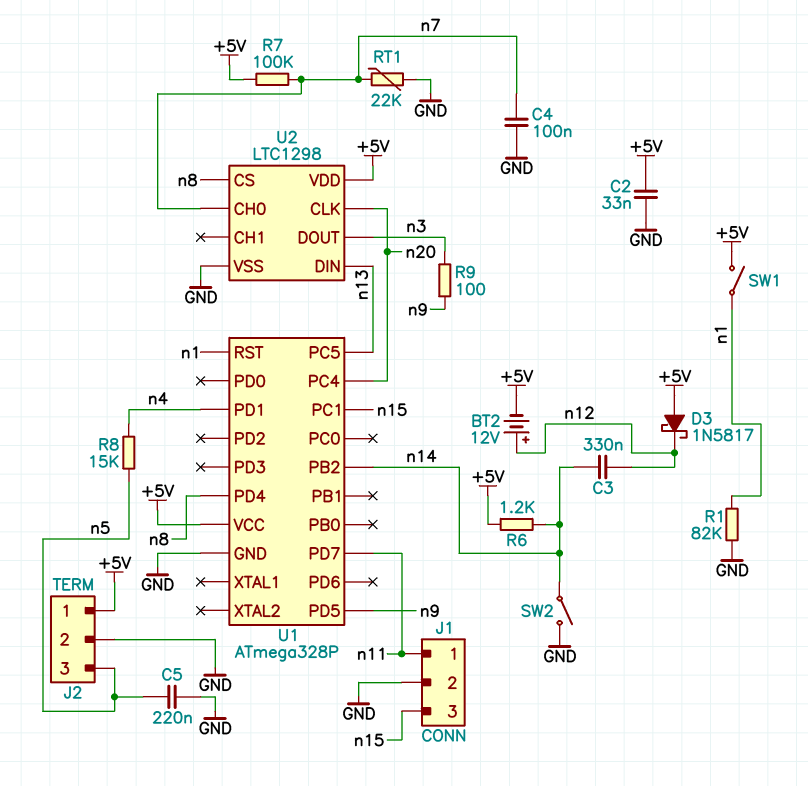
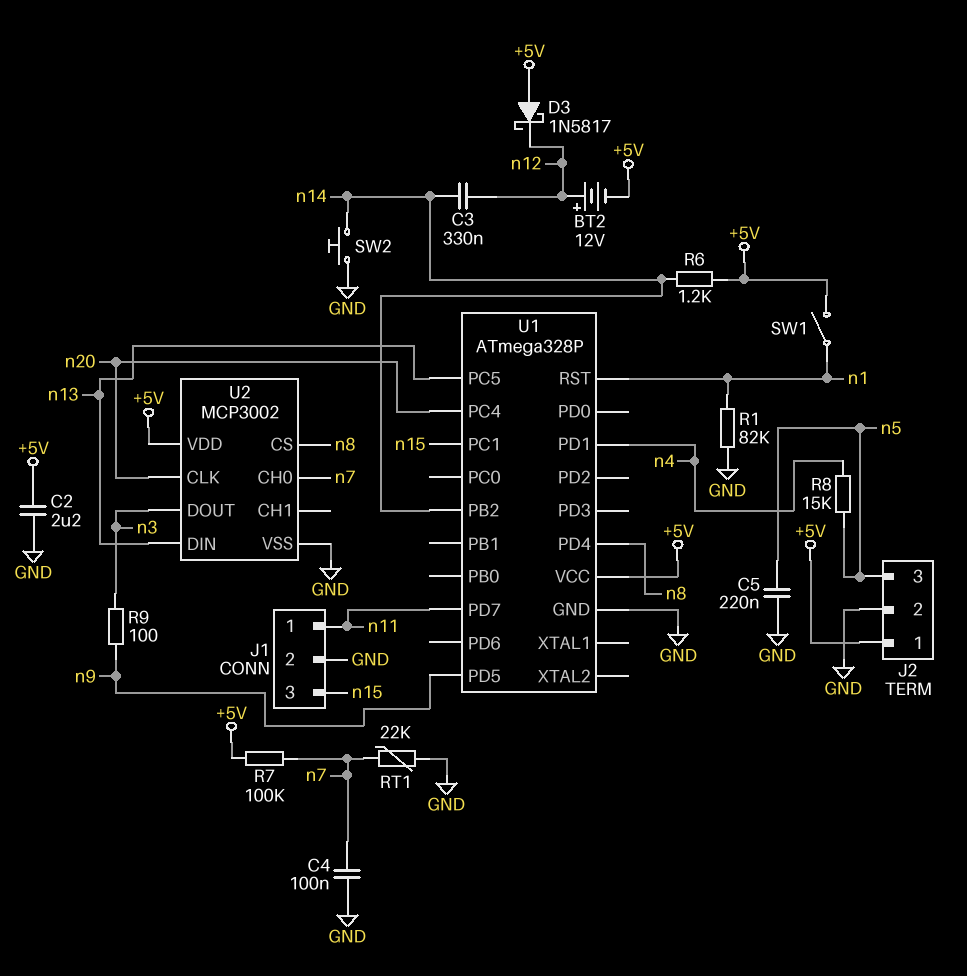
C2: 33nF (+5V, GND) -> 2.2uF (+5V, GND)
SW2: switch (GND, n14) -> button (GND, n14)
U2: LTC1298 -> MCP3002

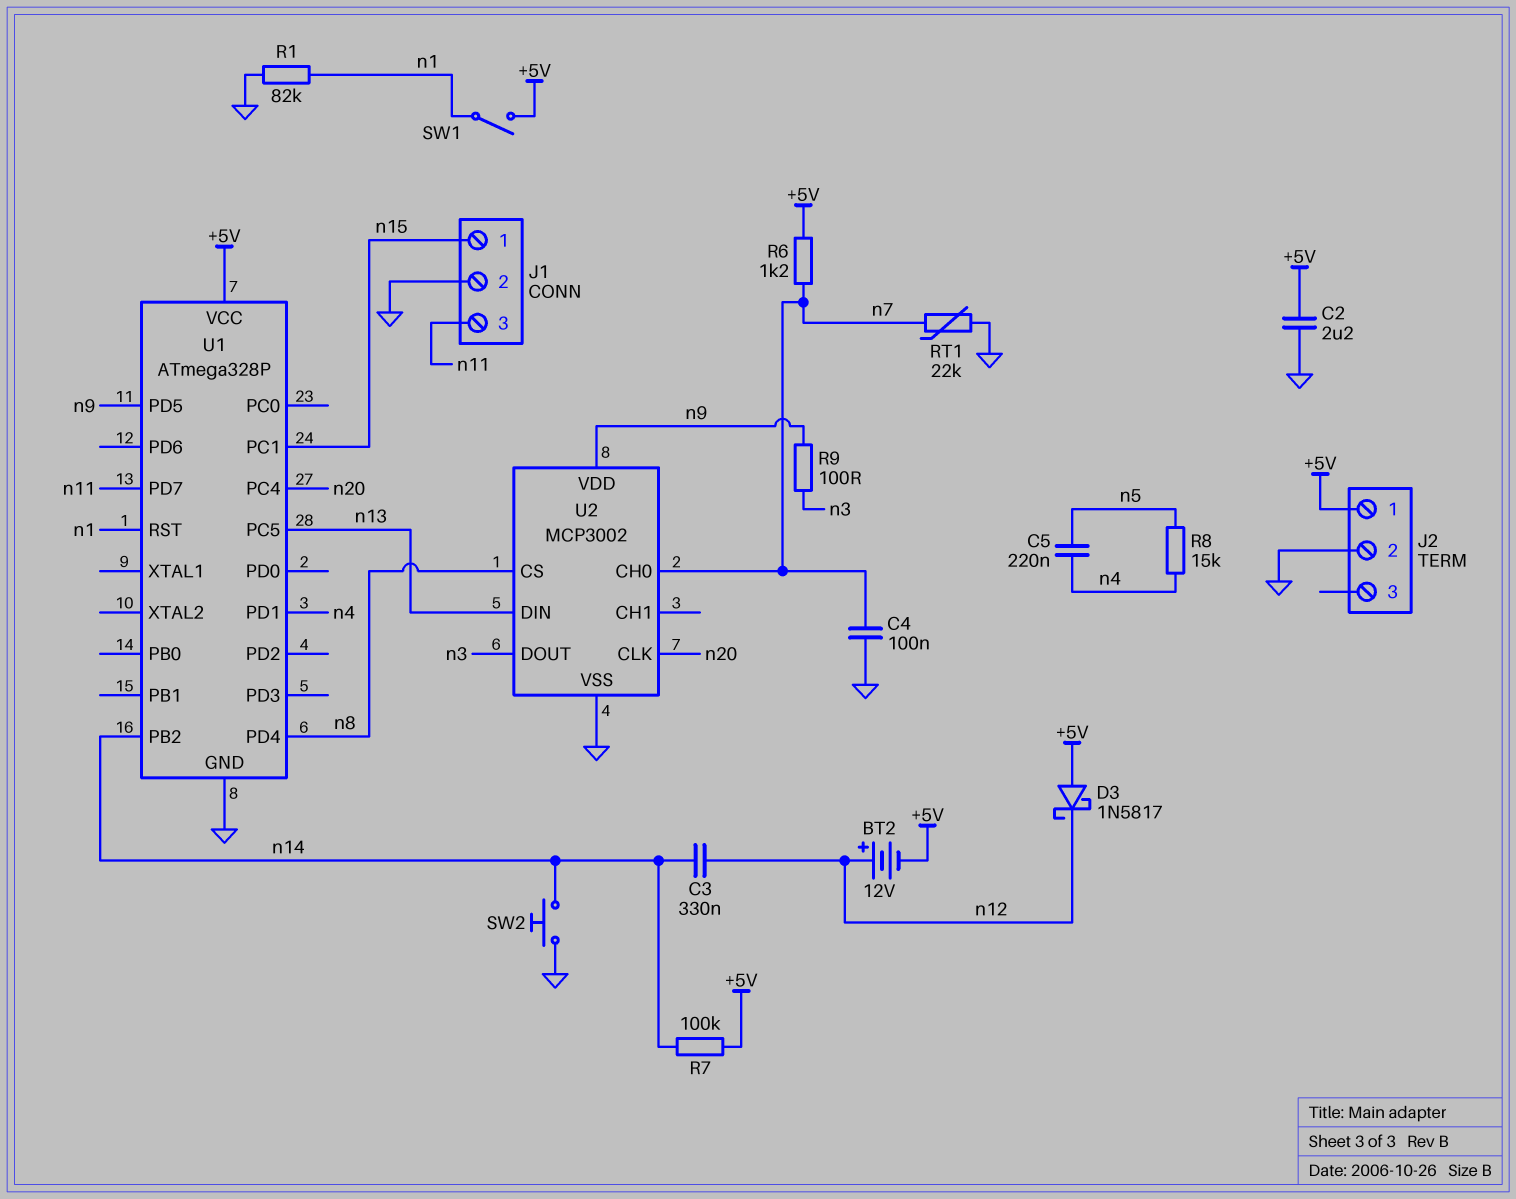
C5: 220nF (GND, n5) -> 220nF (n4, n5)
J1 pin 1: n11 -> n15
J1 pin 3: n15 -> n11
J2 pin 3: n5 -> none
R6: 1.2k (+5V, n14) -> 1.2k (+5V, n7)
R7: 100k (+5V, n7) -> 100k (+5V, n14)
U2 pin VDD: +5V -> n9

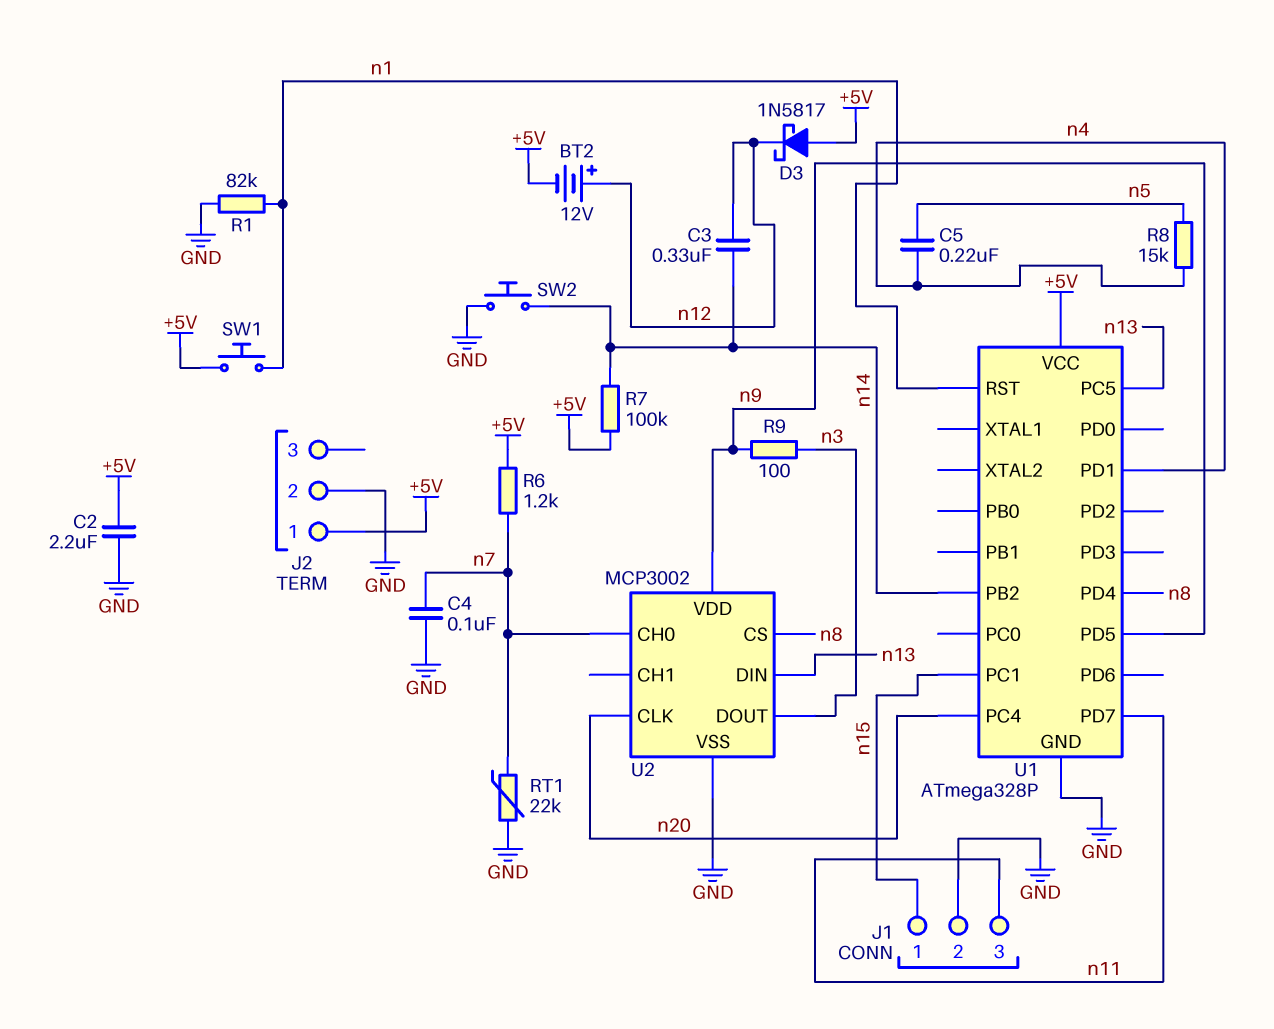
SW1: switch (+5V, n1) -> button (+5V, n1)

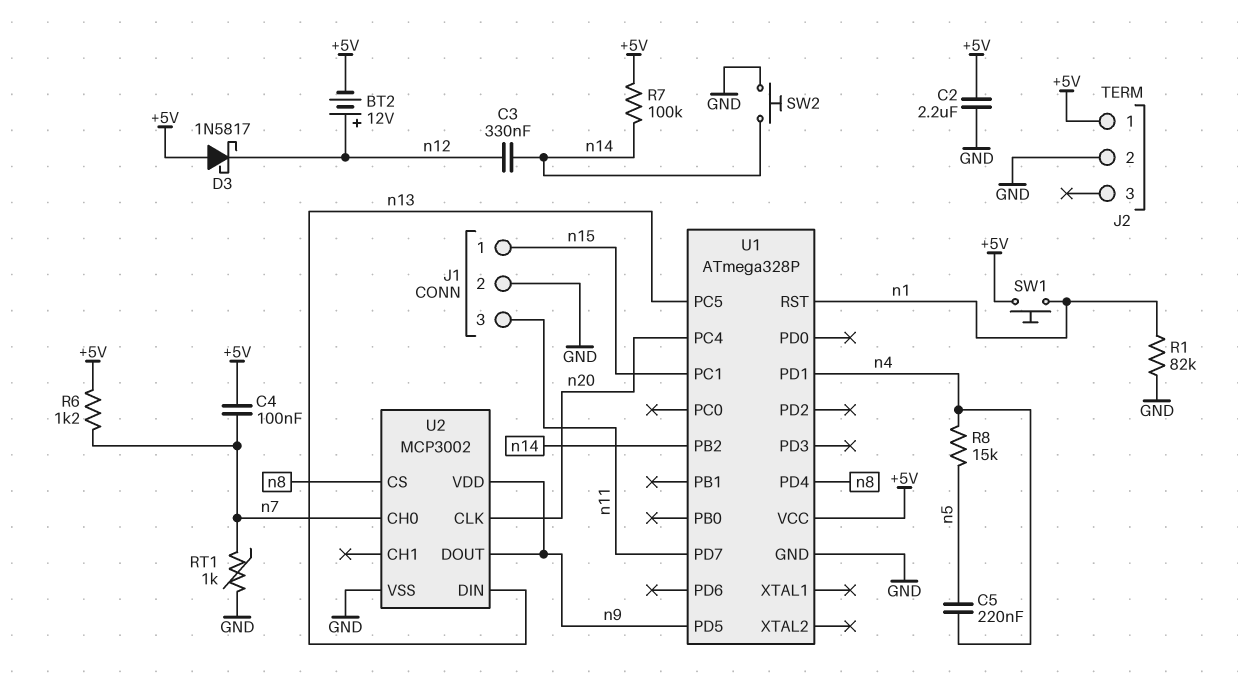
C4: 100nF (GND, n7) -> 100nF (+5V, n7)
R9: 100 (n3, n9) -> none
RT1: 22k (GND, n7) -> 1k (GND, n7)
U2 pin DOUT: n3 -> n9

